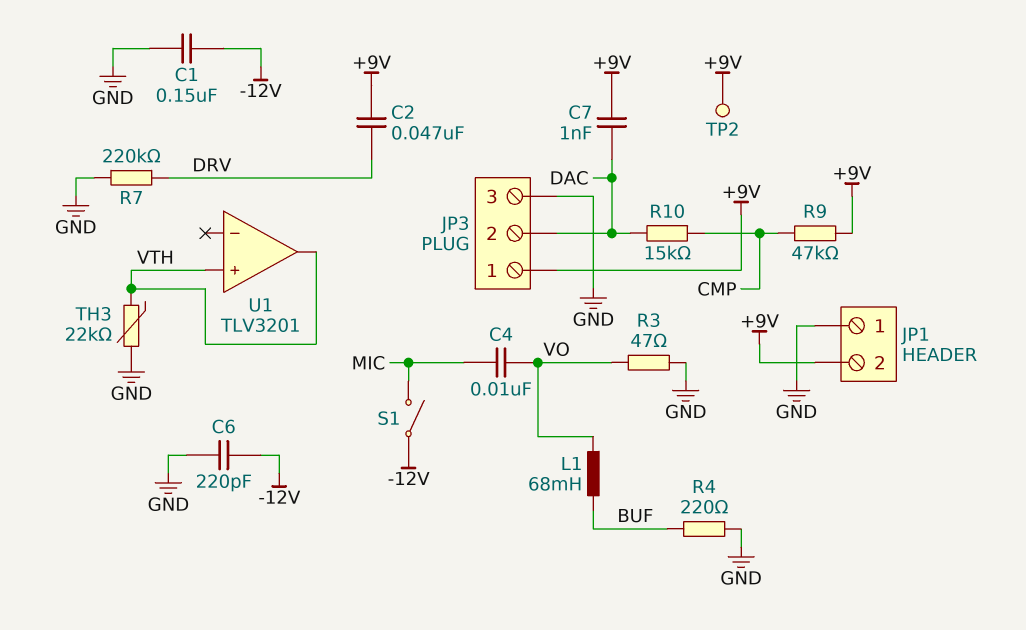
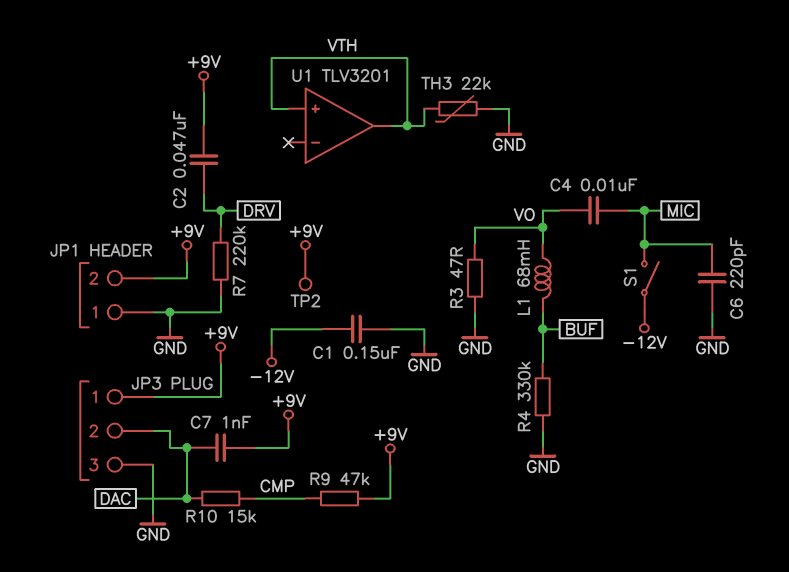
C6: 220pF (-12V, GND) -> 220pF (GND, MIC)
R4: 220 (BUF, GND) -> 330k (BUF, GND)

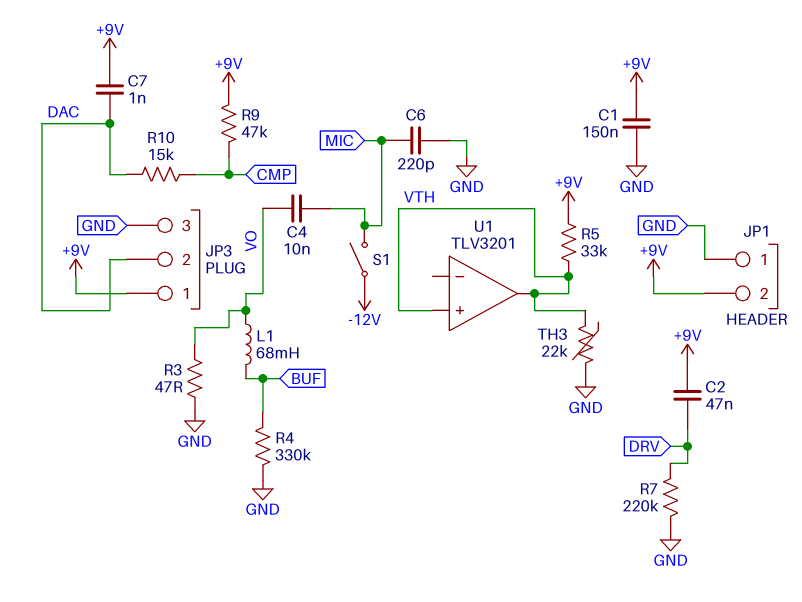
C1: 150nF (-12V, GND) -> 150nF (+9V, GND)
R5: none -> 33k (+9V, VTH)
TP2: test point (+9V) -> none

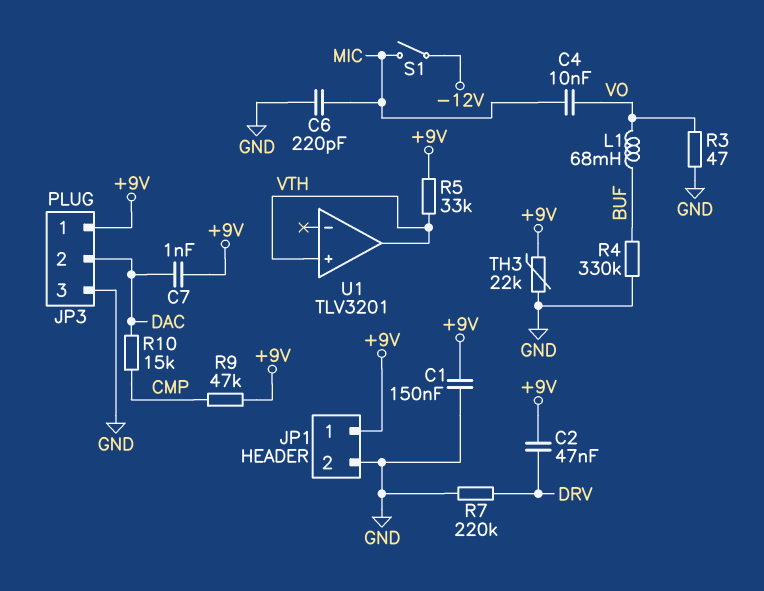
JP1 pin 1: GND -> +9V
JP1 pin 2: +9V -> GND
TH3: 22k (GND, VTH) -> 22k (+9V, GND)

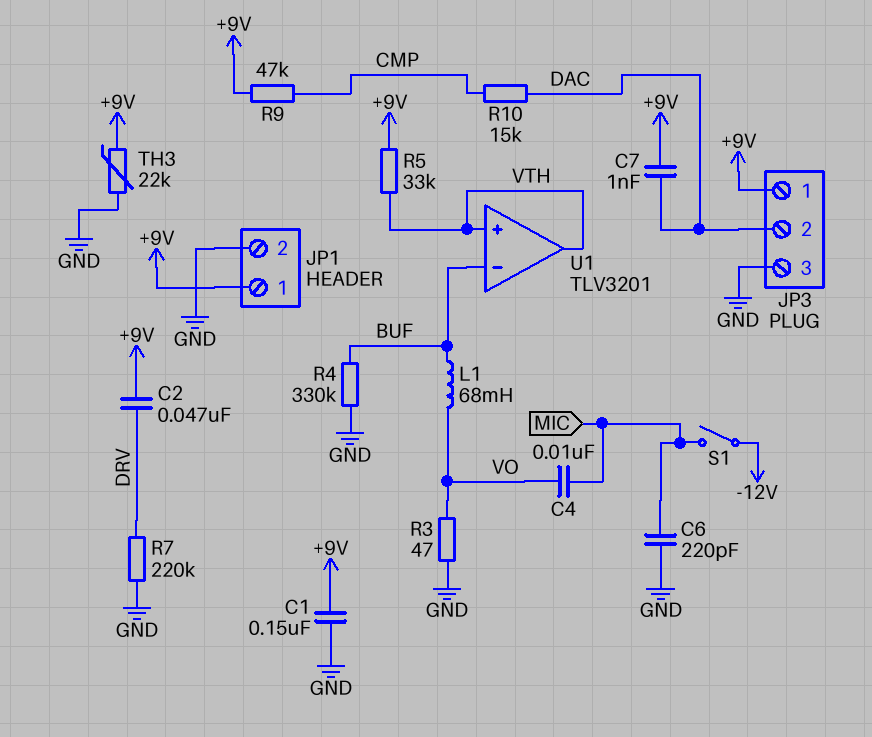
U1 pin in-: none -> BUF

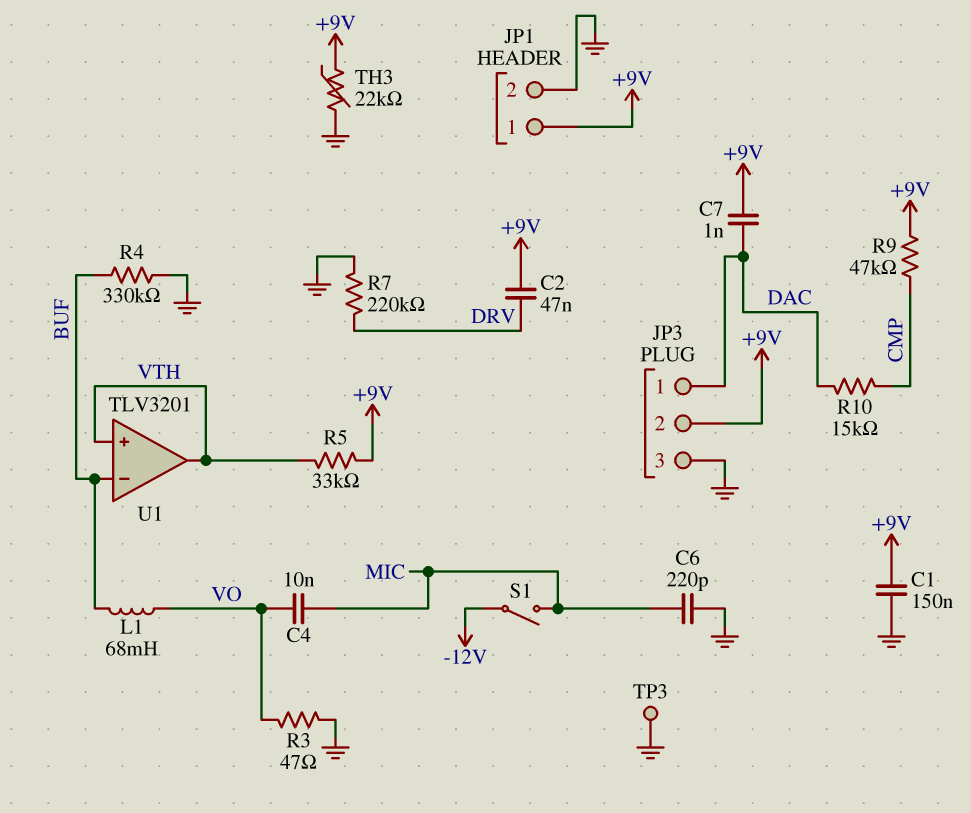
JP3 pin 1: +9V -> DAC
JP3 pin 2: DAC -> +9V
TP3: none -> test point (GND)

